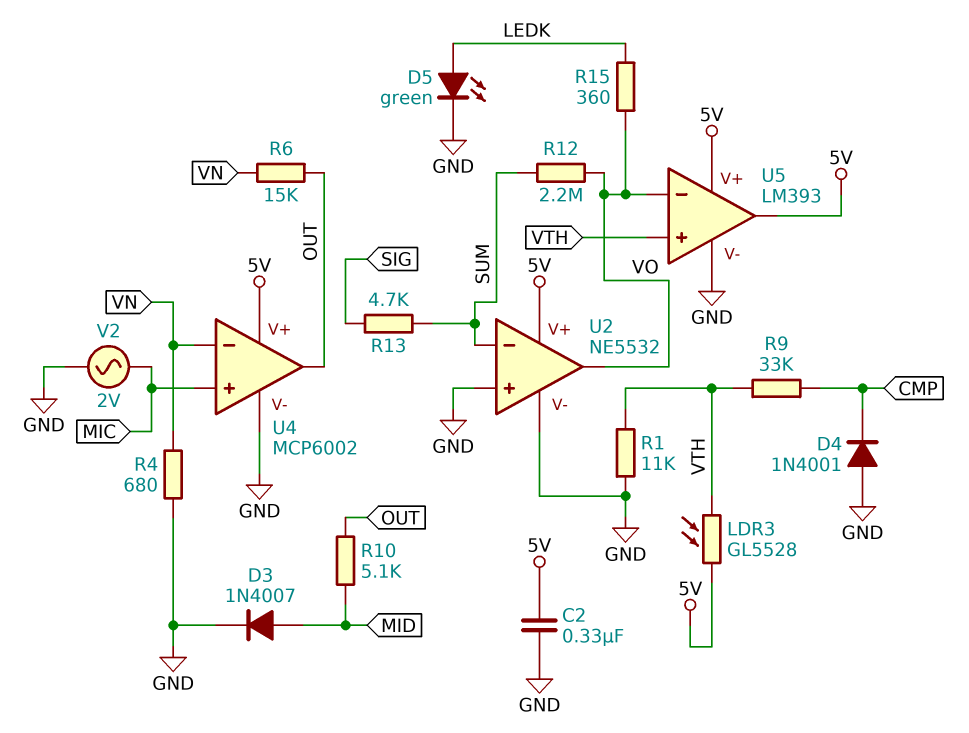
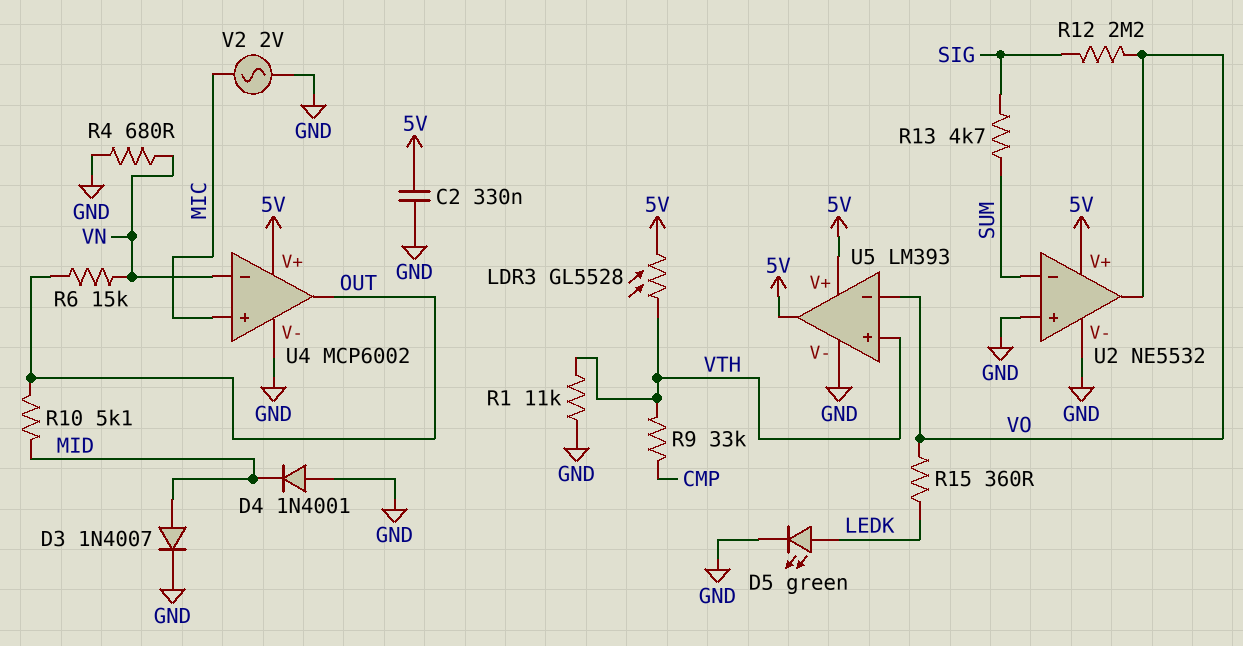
D4: diode 1N4001 (A GND, K CMP) -> diode 1N4001 (A GND, K MID)
R12: 2.2M (SUM, VO) -> 2.2M (SIG, VO)

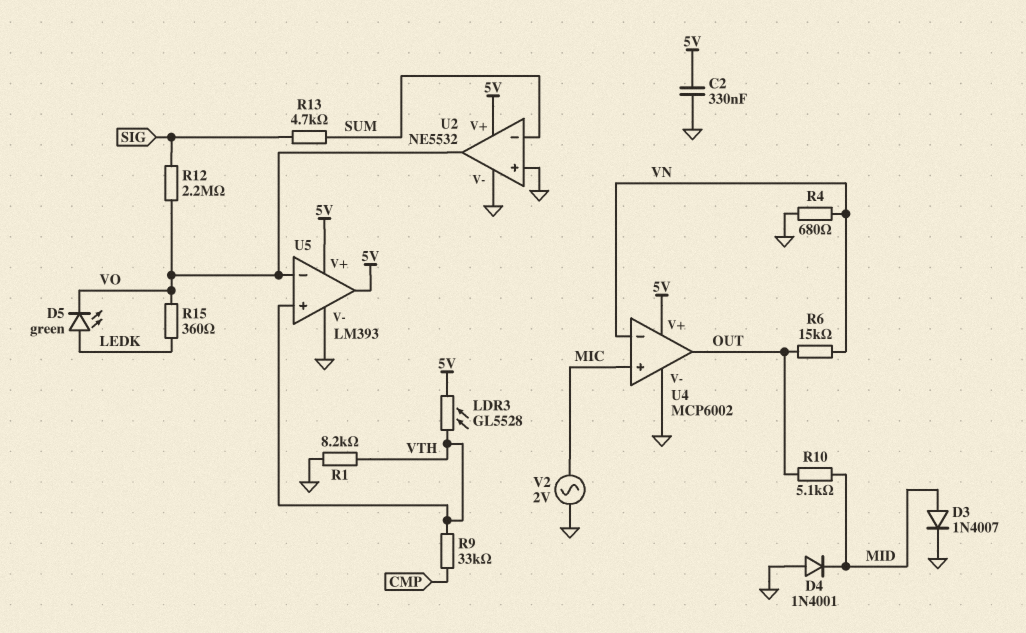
D5: LED green (A LEDK, K GND) -> LED green (A LEDK, K VO)
R1: 11k (GND, VTH) -> 8.2k (GND, VTH)

